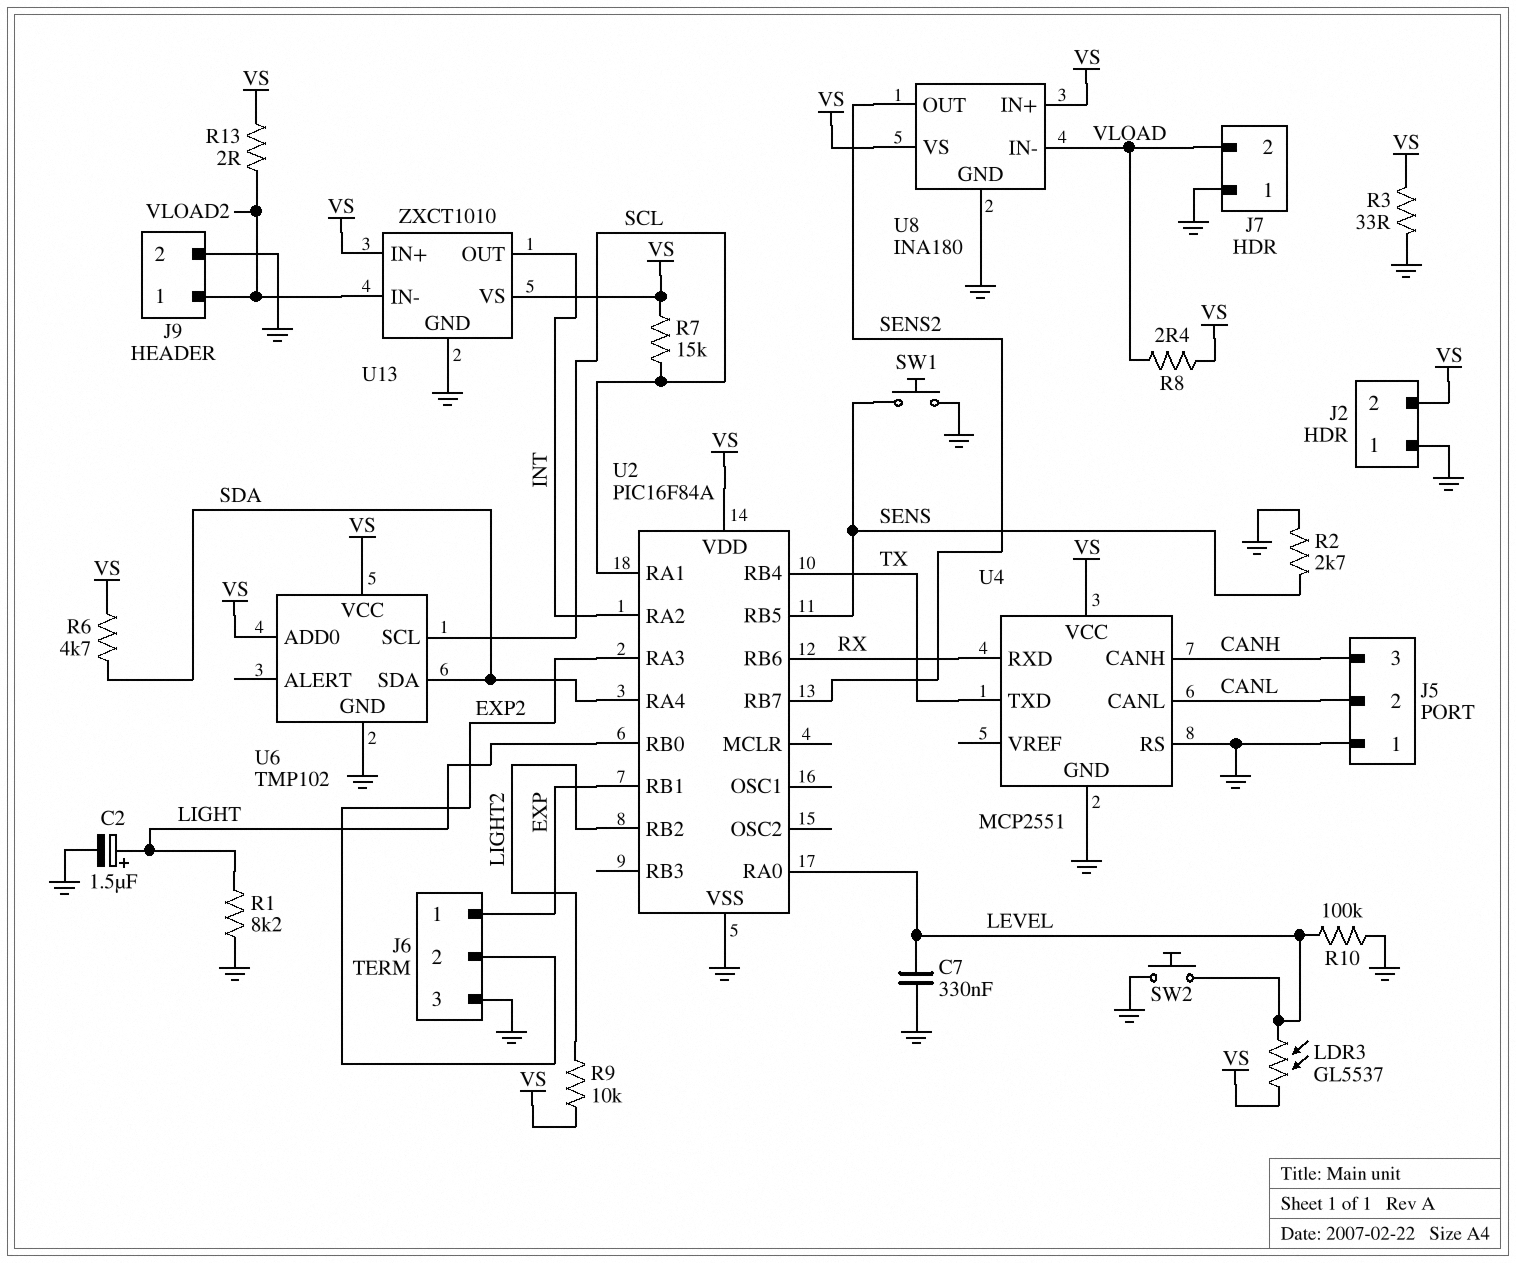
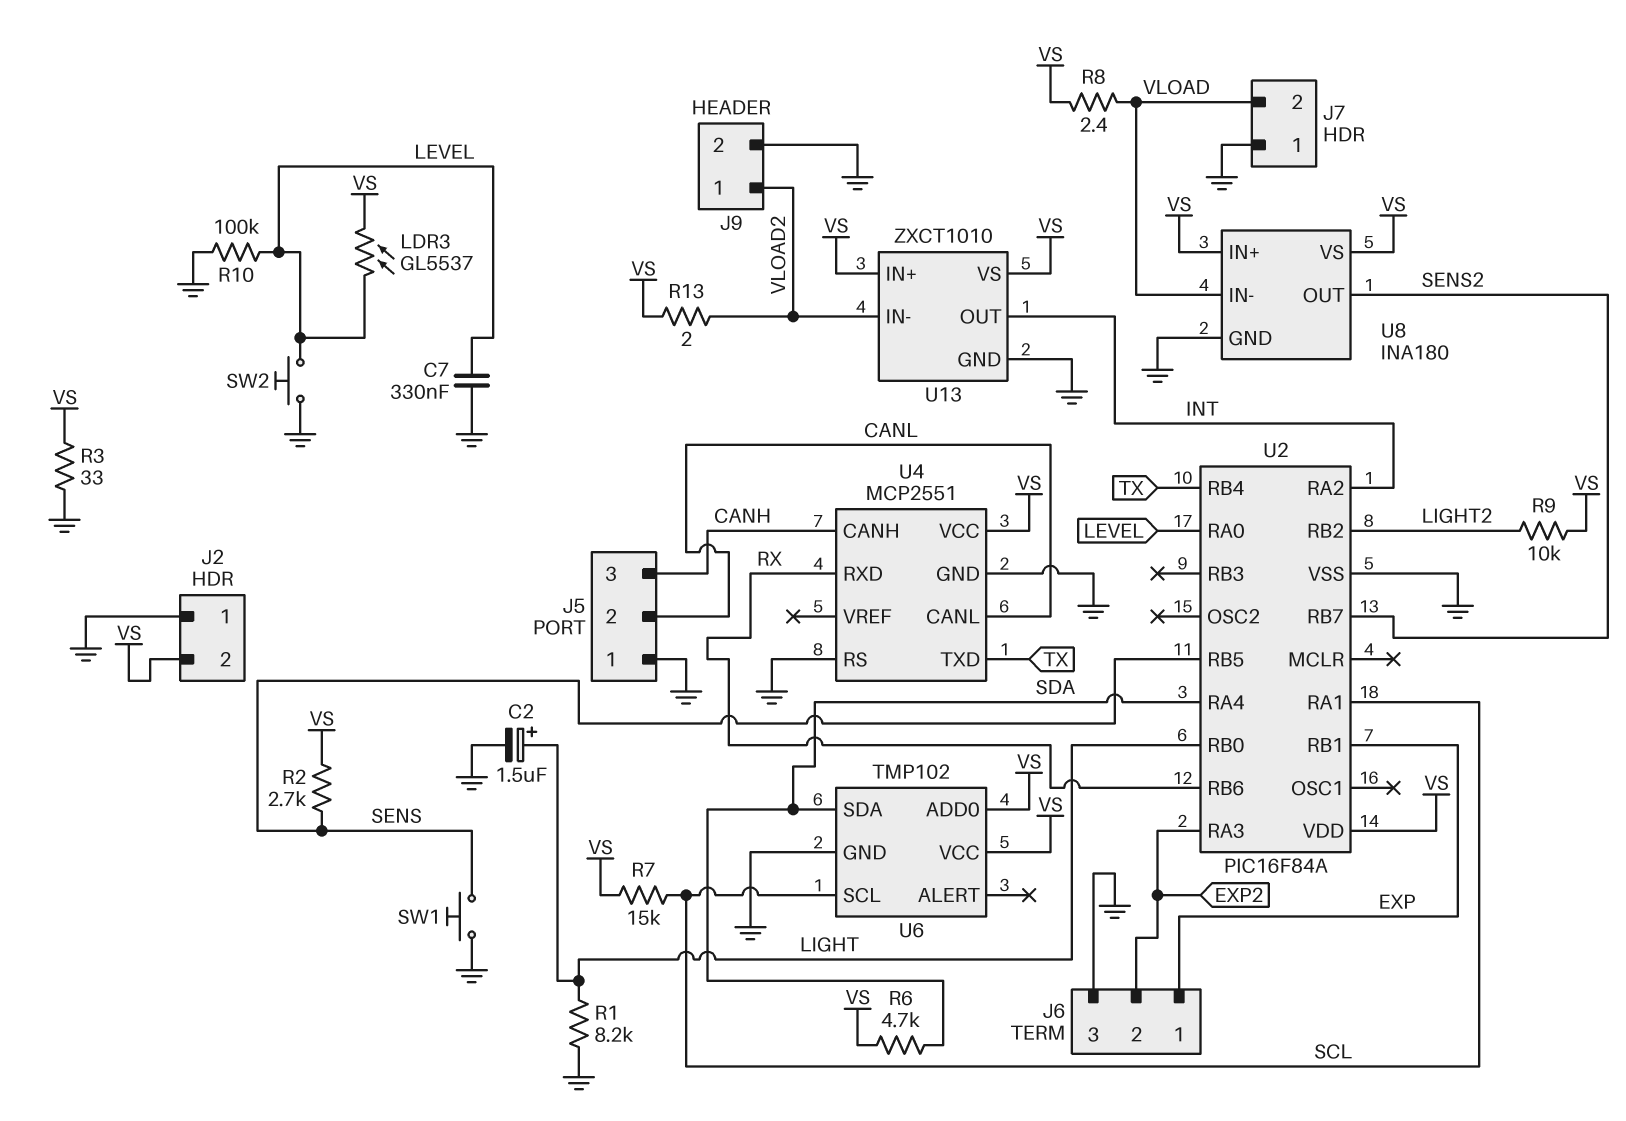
R2: 2.7k (GND, SENS) -> 2.7k (SENS, VS)

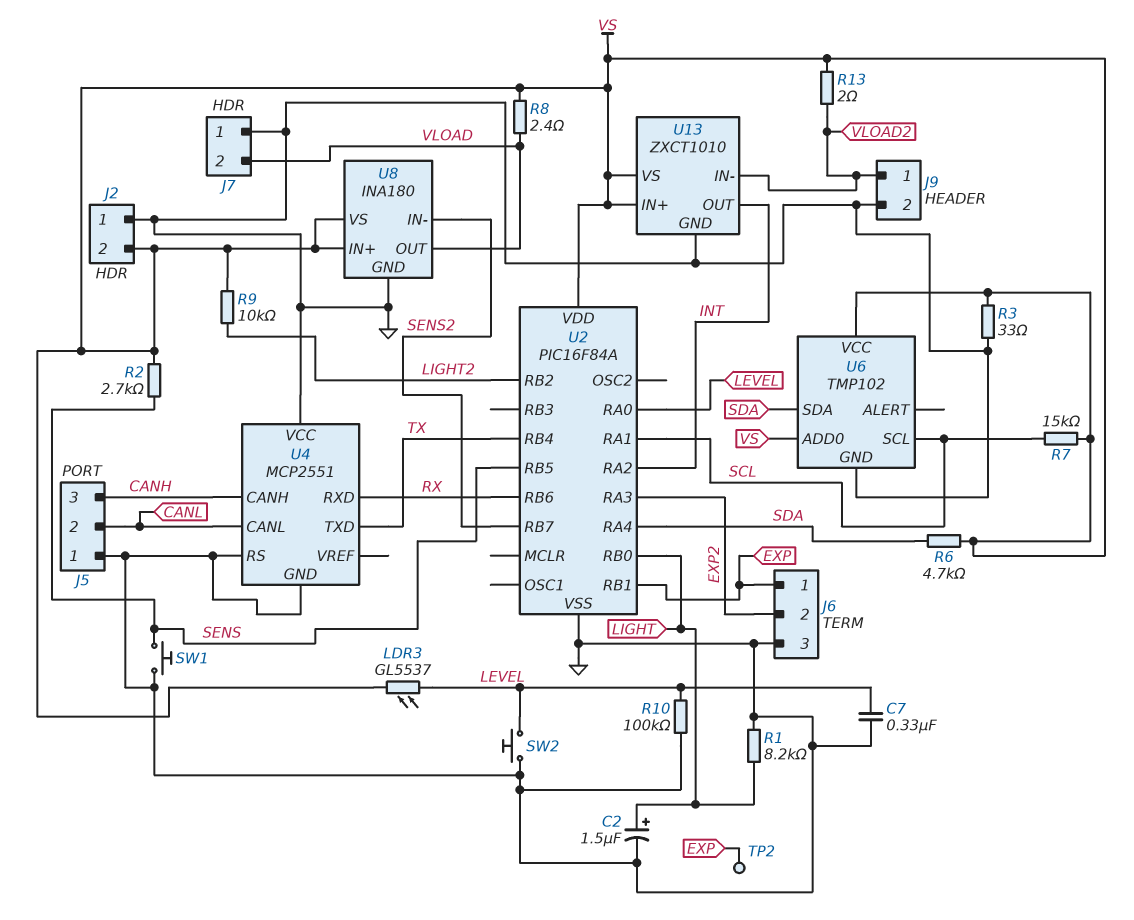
TP2: none -> test point (EXP)
U4 pin VCC: VS -> GND
U8 pin IN-: VLOAD -> SENS2
U8 pin OUT: SENS2 -> VLOAD

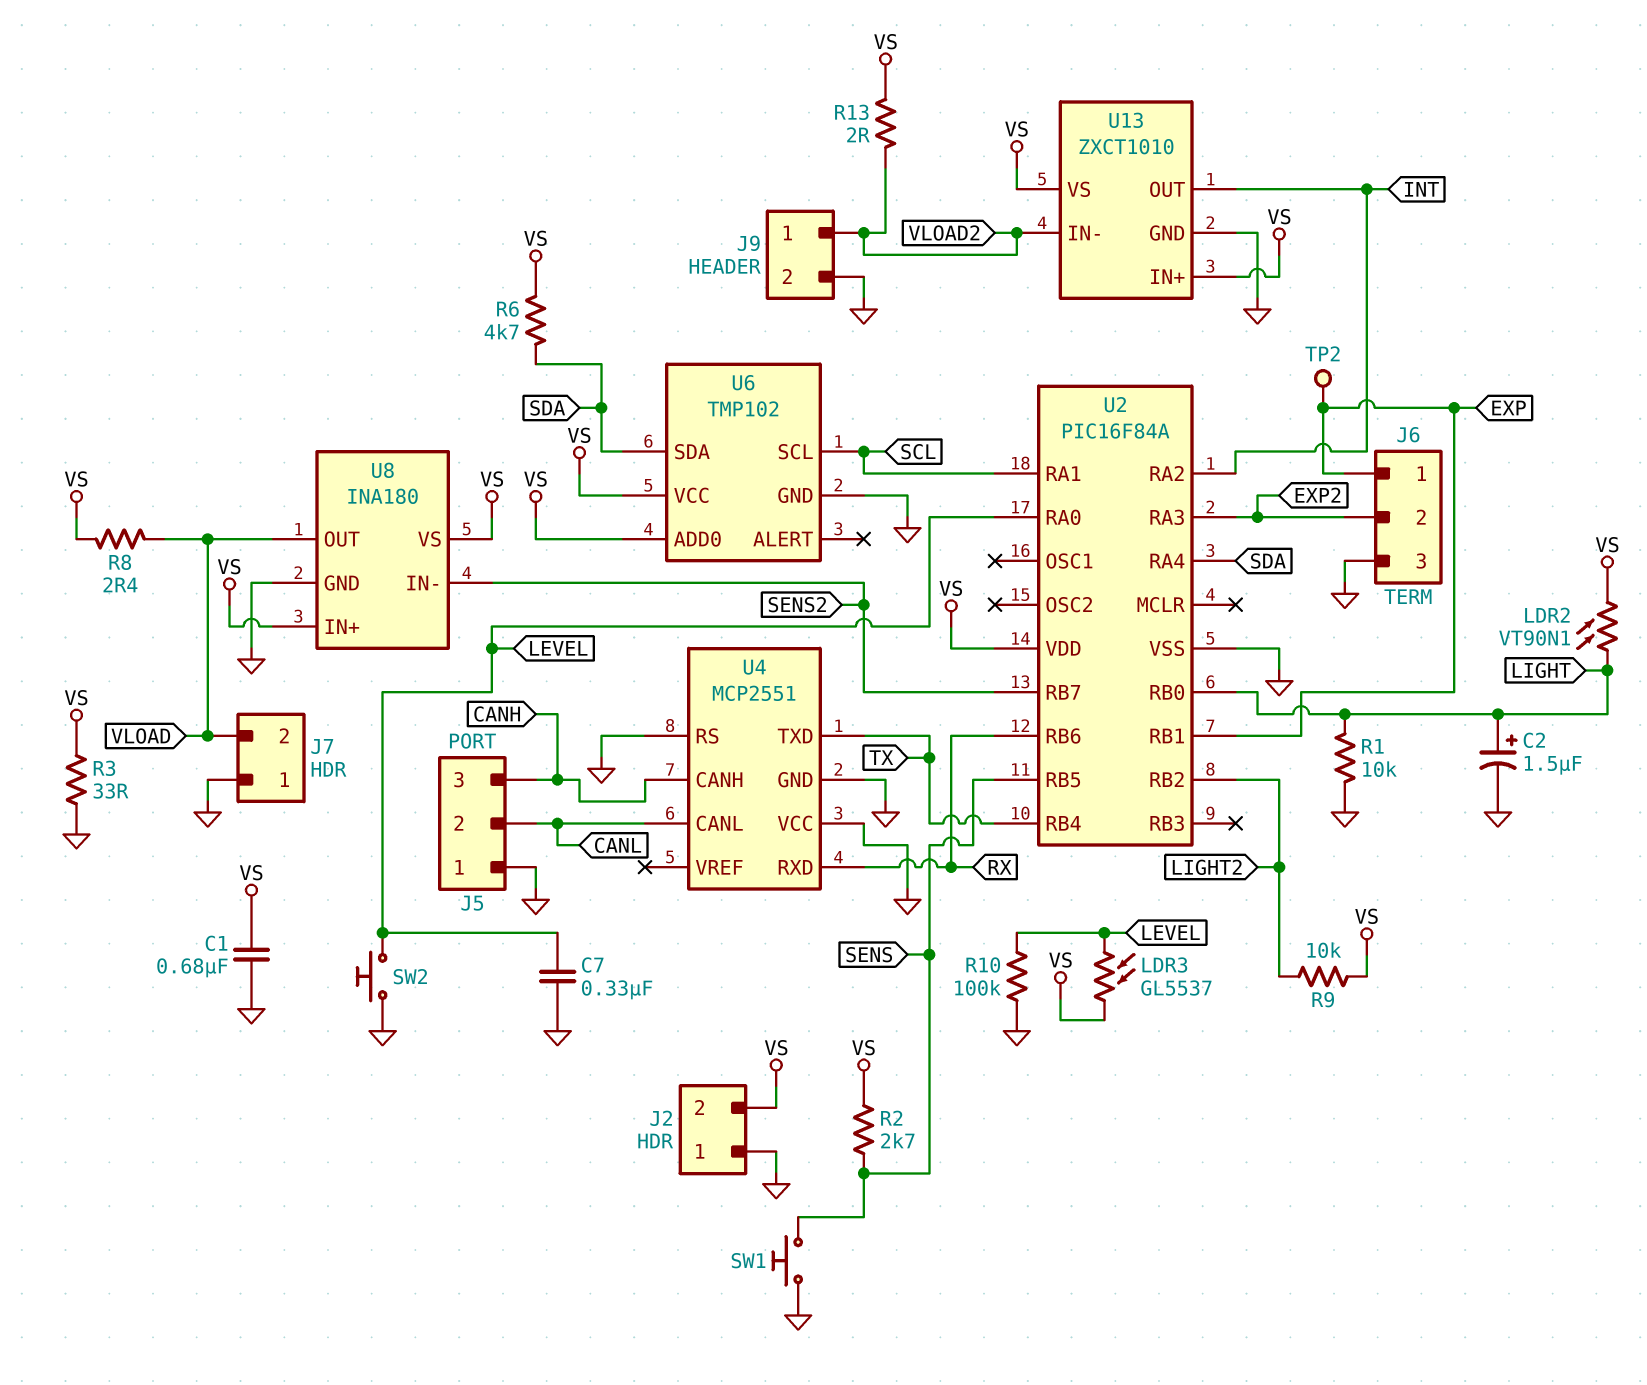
C1: none -> 680nF (GND, VS)
LDR2: none -> VT90N1 (LIGHT, VS)
R1: 8.2k (GND, LIGHT) -> 10k (GND, LIGHT)
R7: 15k (SCL, VS) -> none

